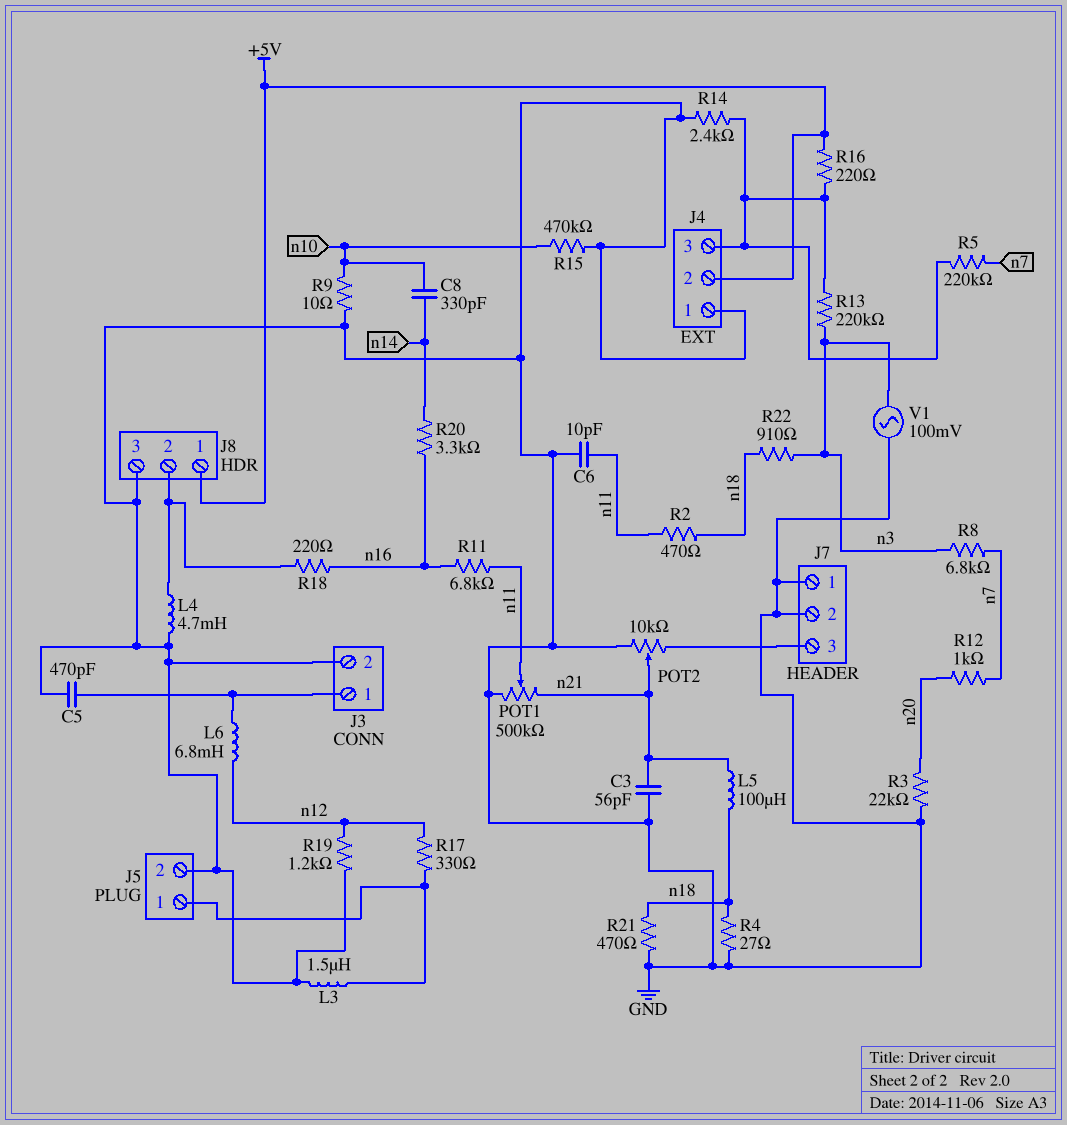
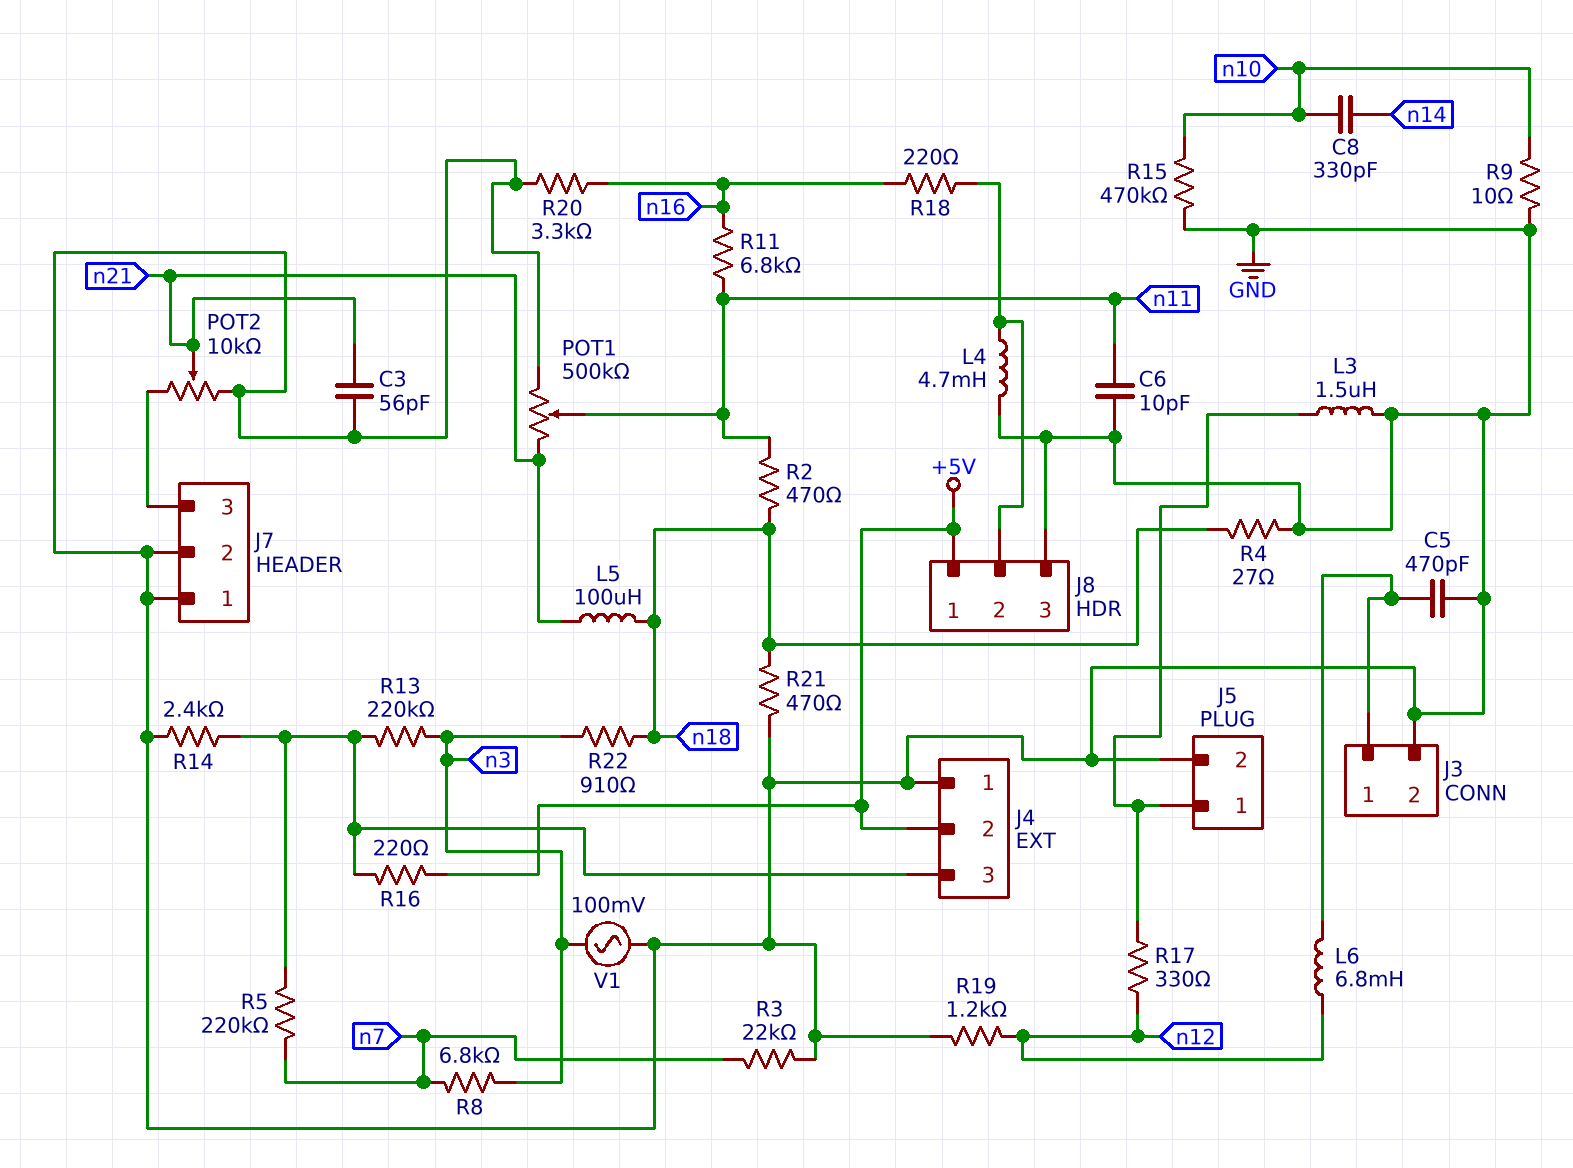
R3: 22k (GND, n20) -> 22k (GND, n7)
R12: 1k (n7, n20) -> none
R20: 3.3k (n14, n16) -> 3.3k (GND, n16)

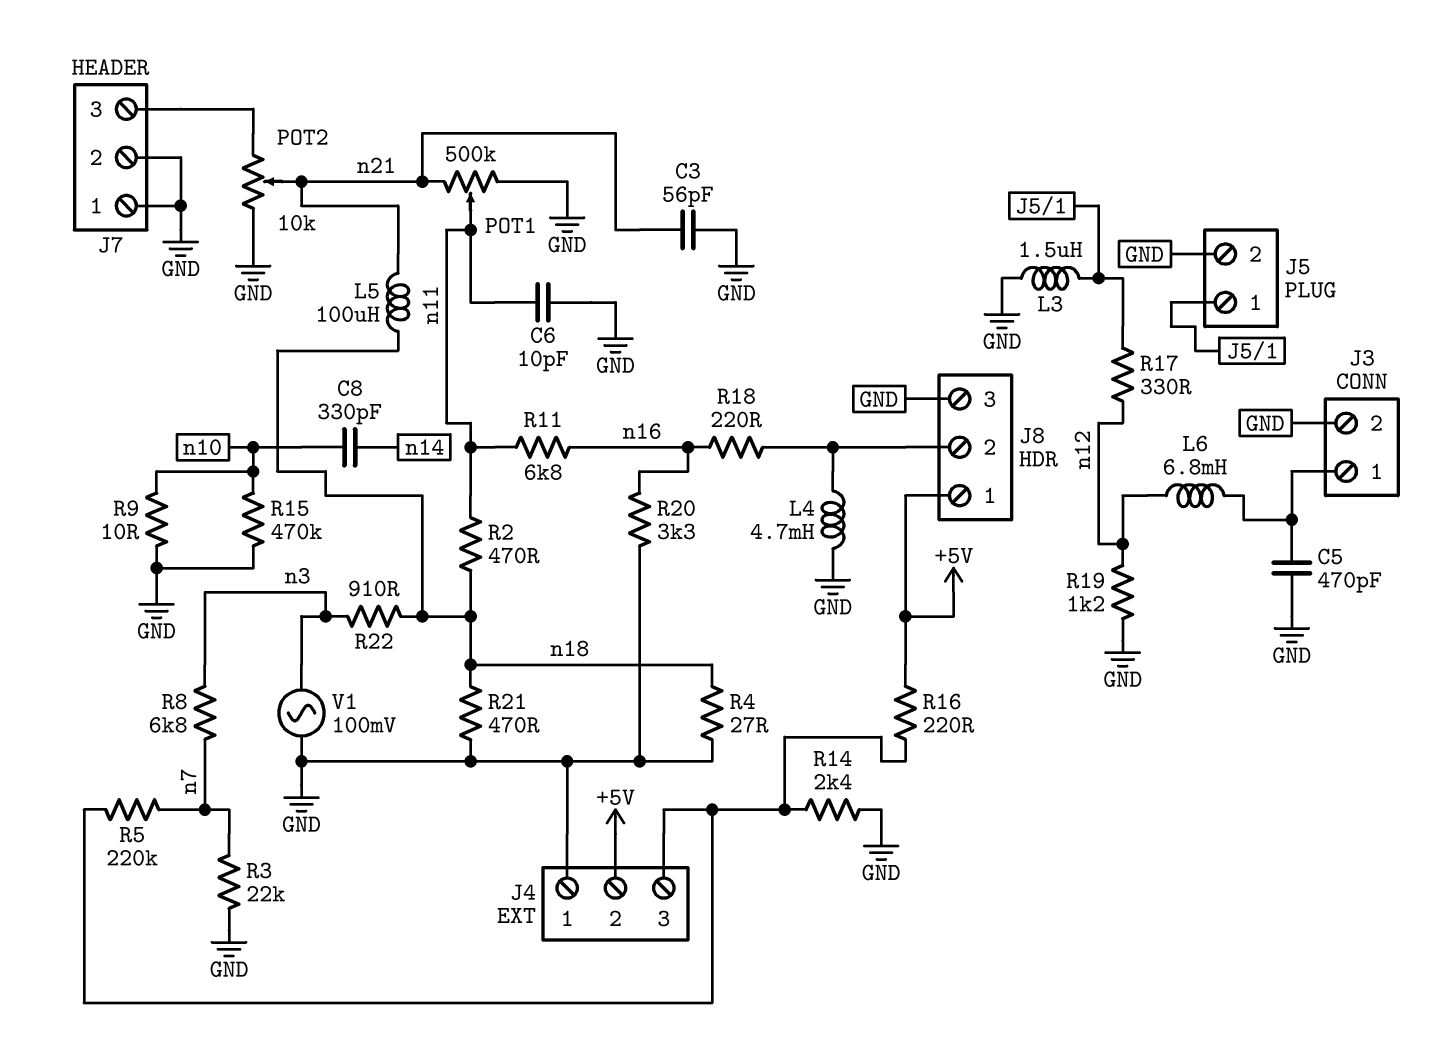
R13: 220k (J4/3, n3) -> none

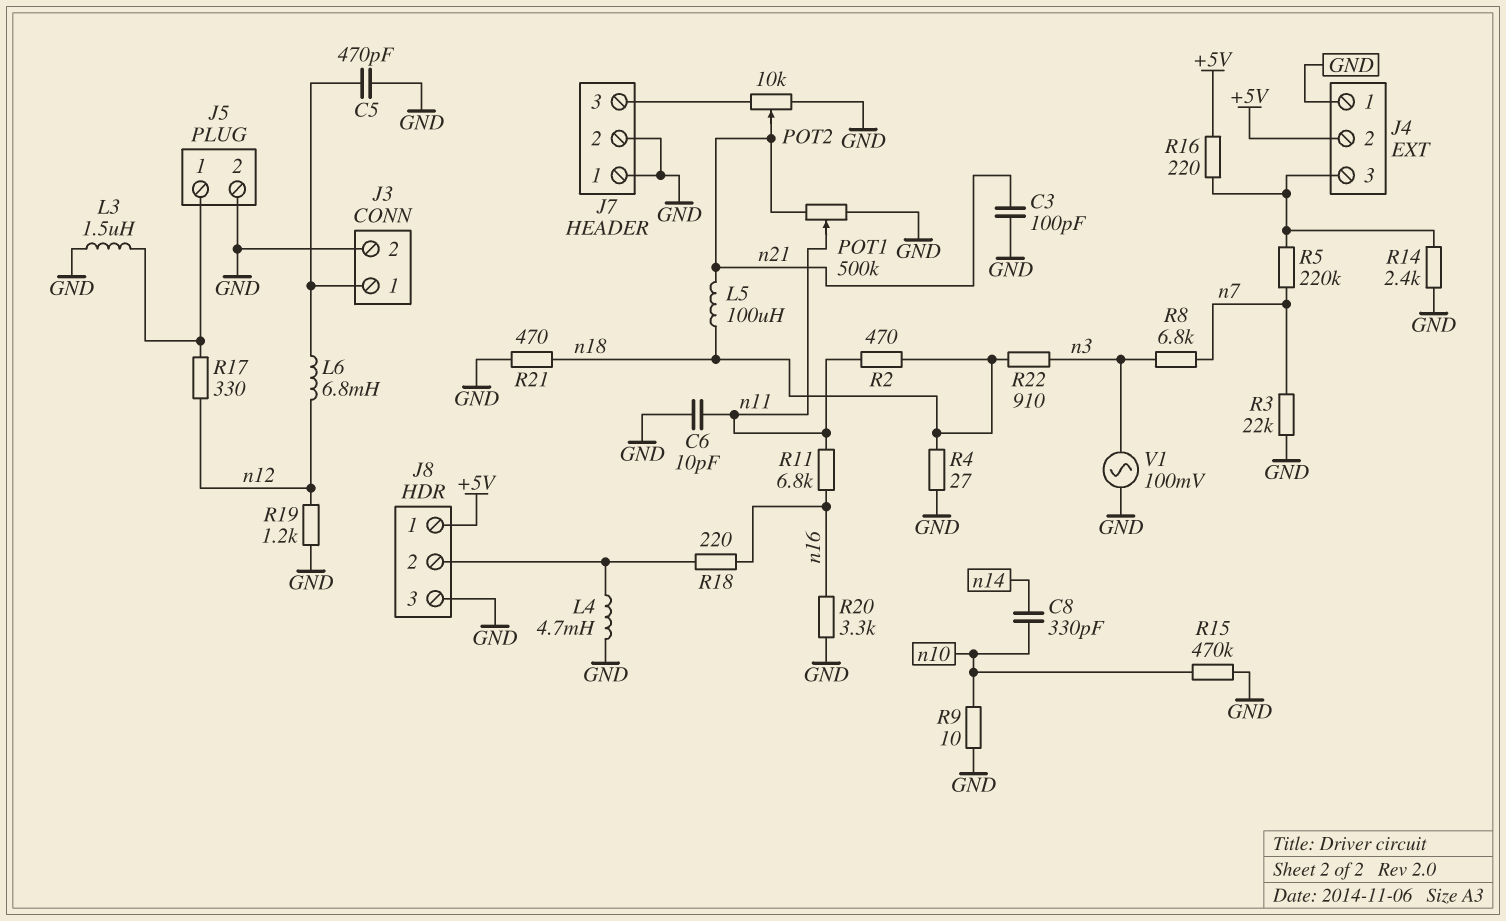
C3: 56pF (GND, n21) -> 100pF (GND, n21)

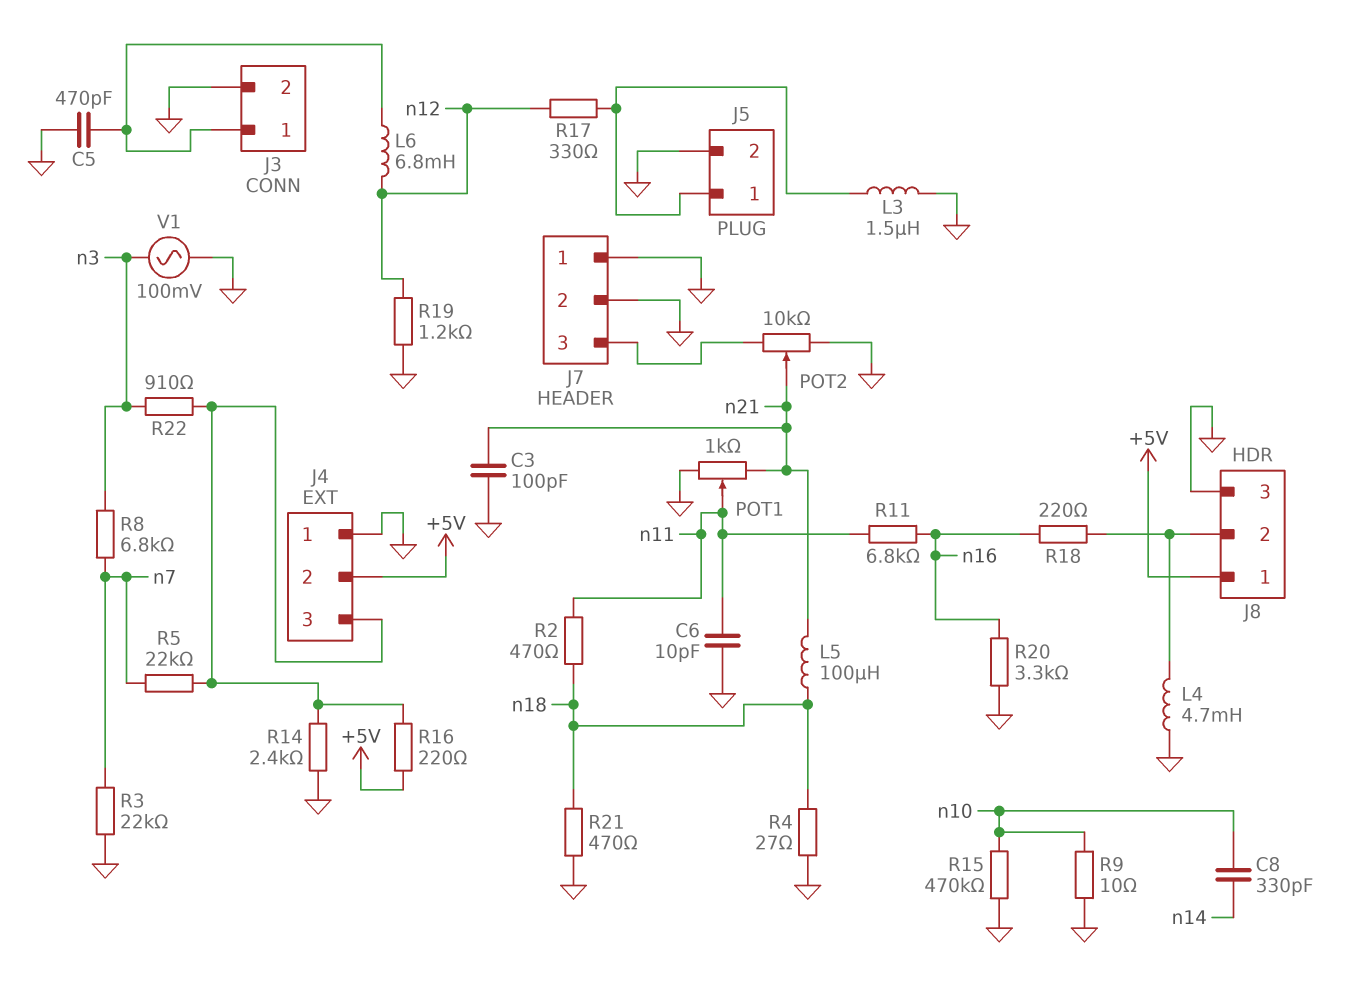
POT1: 500k (GND, n21, wiper n11) -> 1k (GND, n21, wiper n11)
R5: 220k (J4/3, n7) -> 22k (J4/3, n7)
R22: 910 (n3, n18) -> 910 (J4/3, n3)

